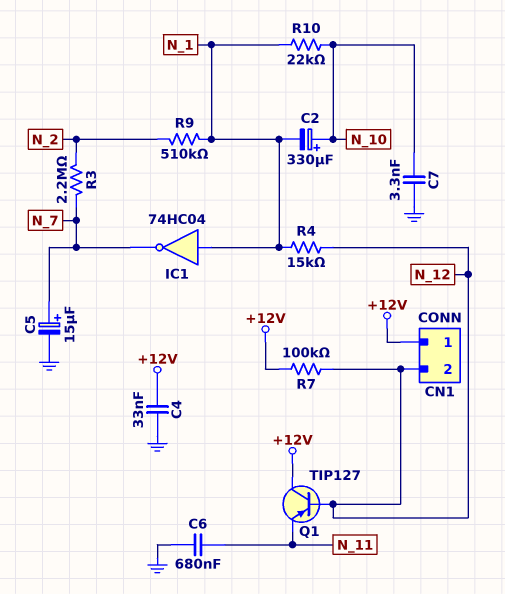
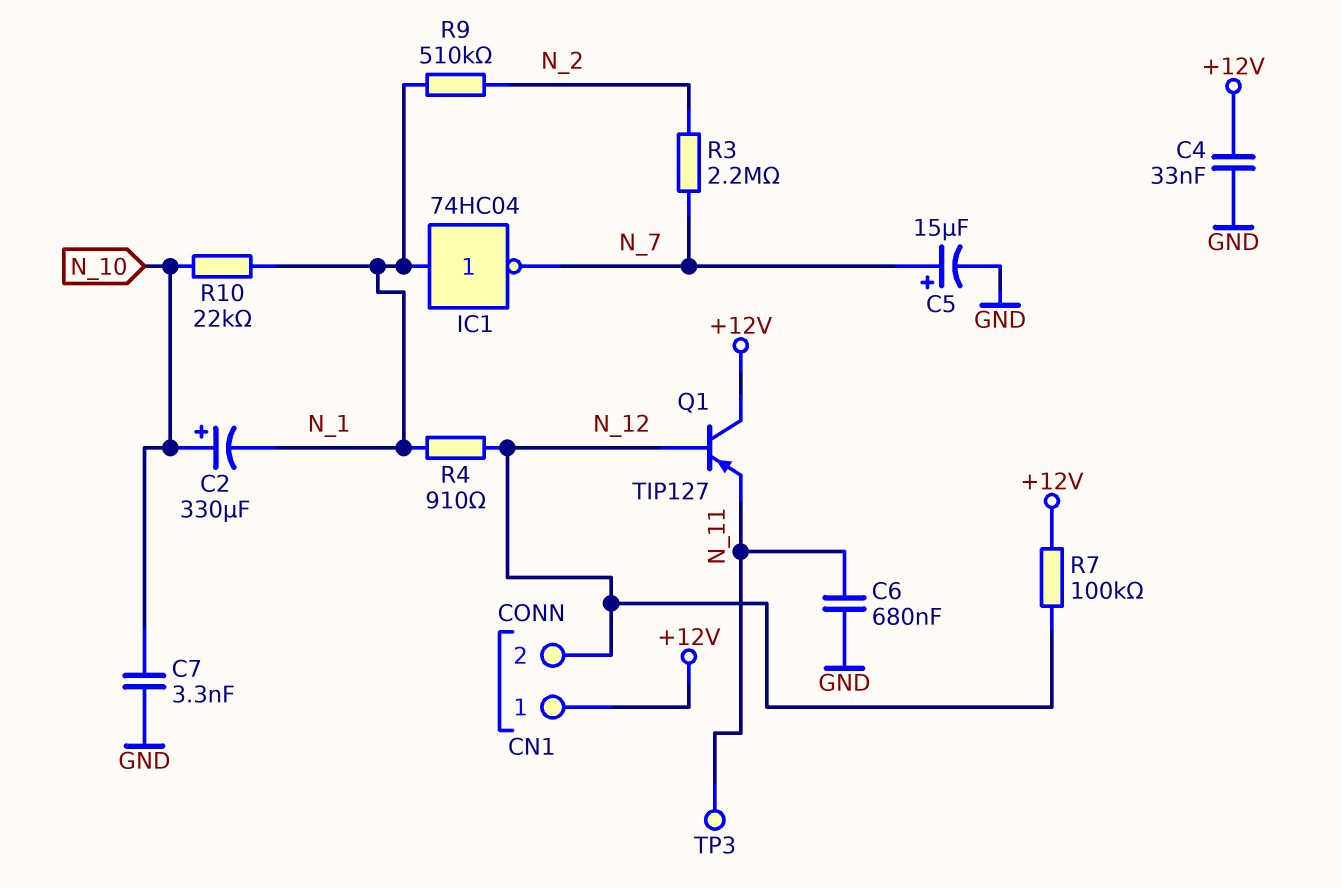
R4: 15k (N_1, N_12) -> 910 (N_1, N_12)
TP3: none -> test point (N_11)

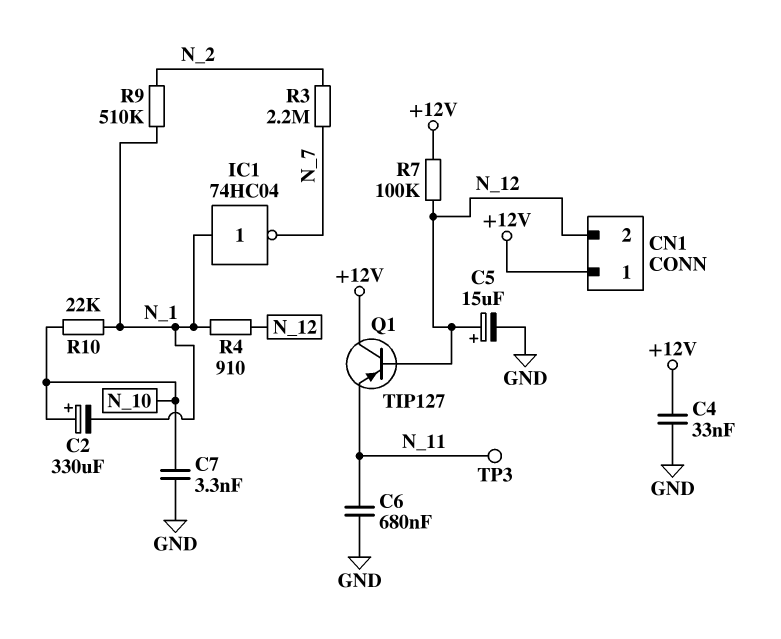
C5: 15uF (plus N_7, minus GND) -> 15uF (plus N_12, minus GND)

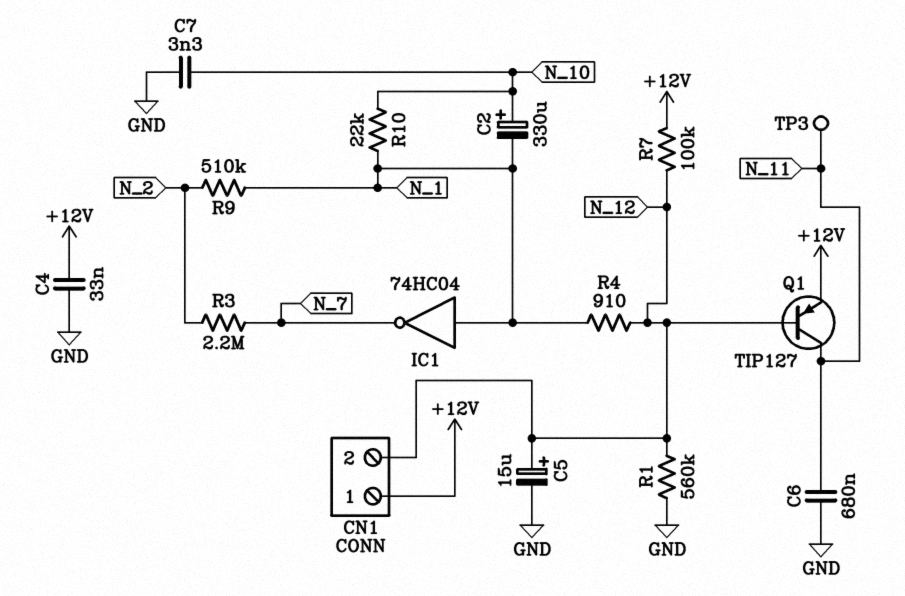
Q1: PNP TIP127 (B N_12, C +12V, E N_11) -> PNP TIP127 (B N_12, C N_11, E +12V)
R1: none -> 560k (GND, N_12)

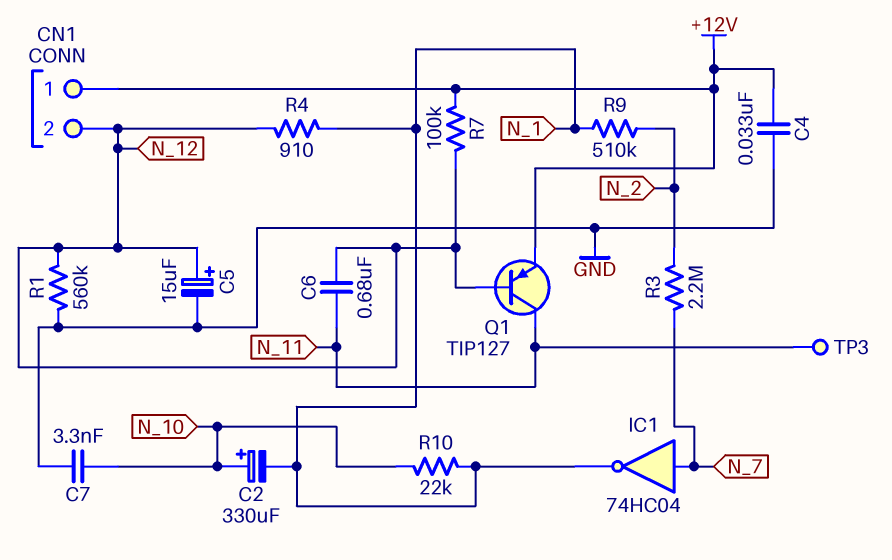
C6: 680nF (GND, N_11) -> 680nF (N_11, N_12)
IC1: NOT 74HC04 (in N_1, out N_7) -> NOT 74HC04 (in N_7, out N_1)

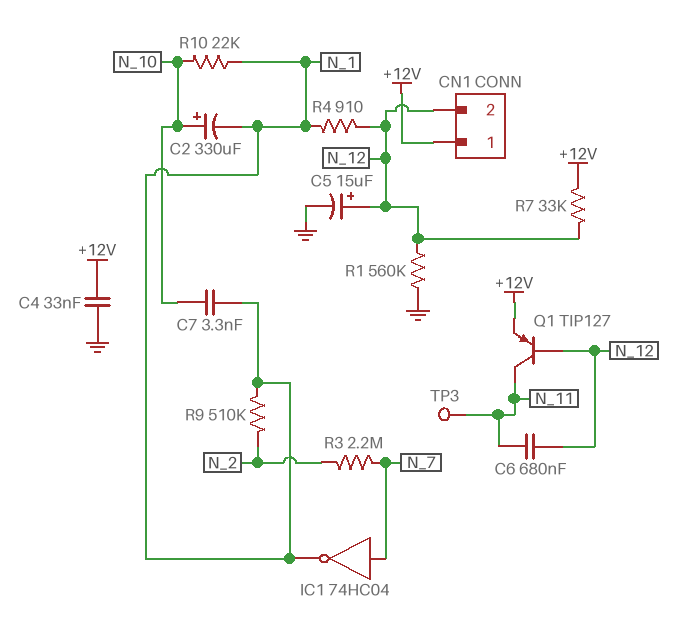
C7: 3.3nF (GND, N_10) -> 3.3nF (N_1, N_10)
R7: 100k (+12V, N_12) -> 33k (+12V, N_12)

